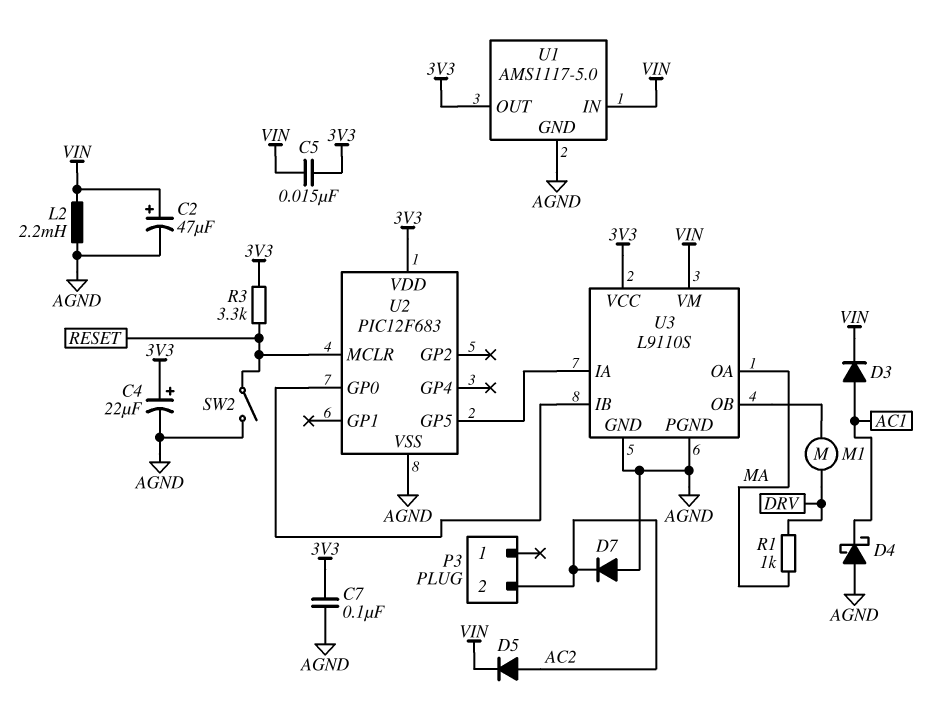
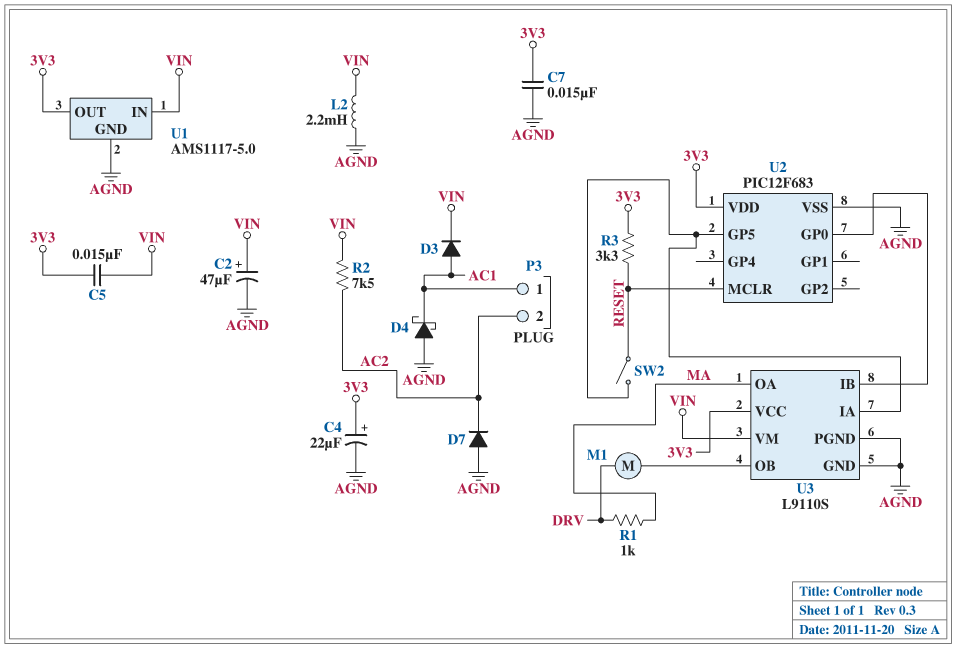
C7: 100nF (3V3, AGND) -> 15nF (3V3, AGND)
D5: diode (A AC2, K VIN) -> none
P3 pin 1: none -> AC1
R2: none -> 7.5k (AC2, VIN)
SW2: switch (AGND, RESET) -> switch (RESET, U2/GP5)

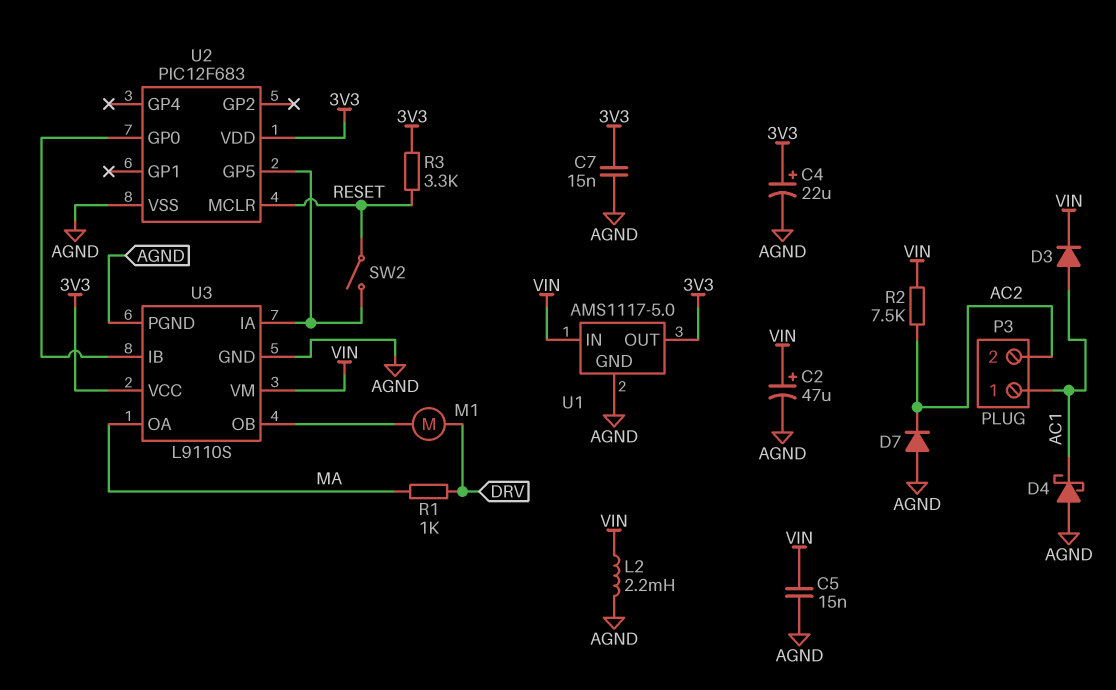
C5: 15nF (3V3, VIN) -> 15nF (AGND, VIN)

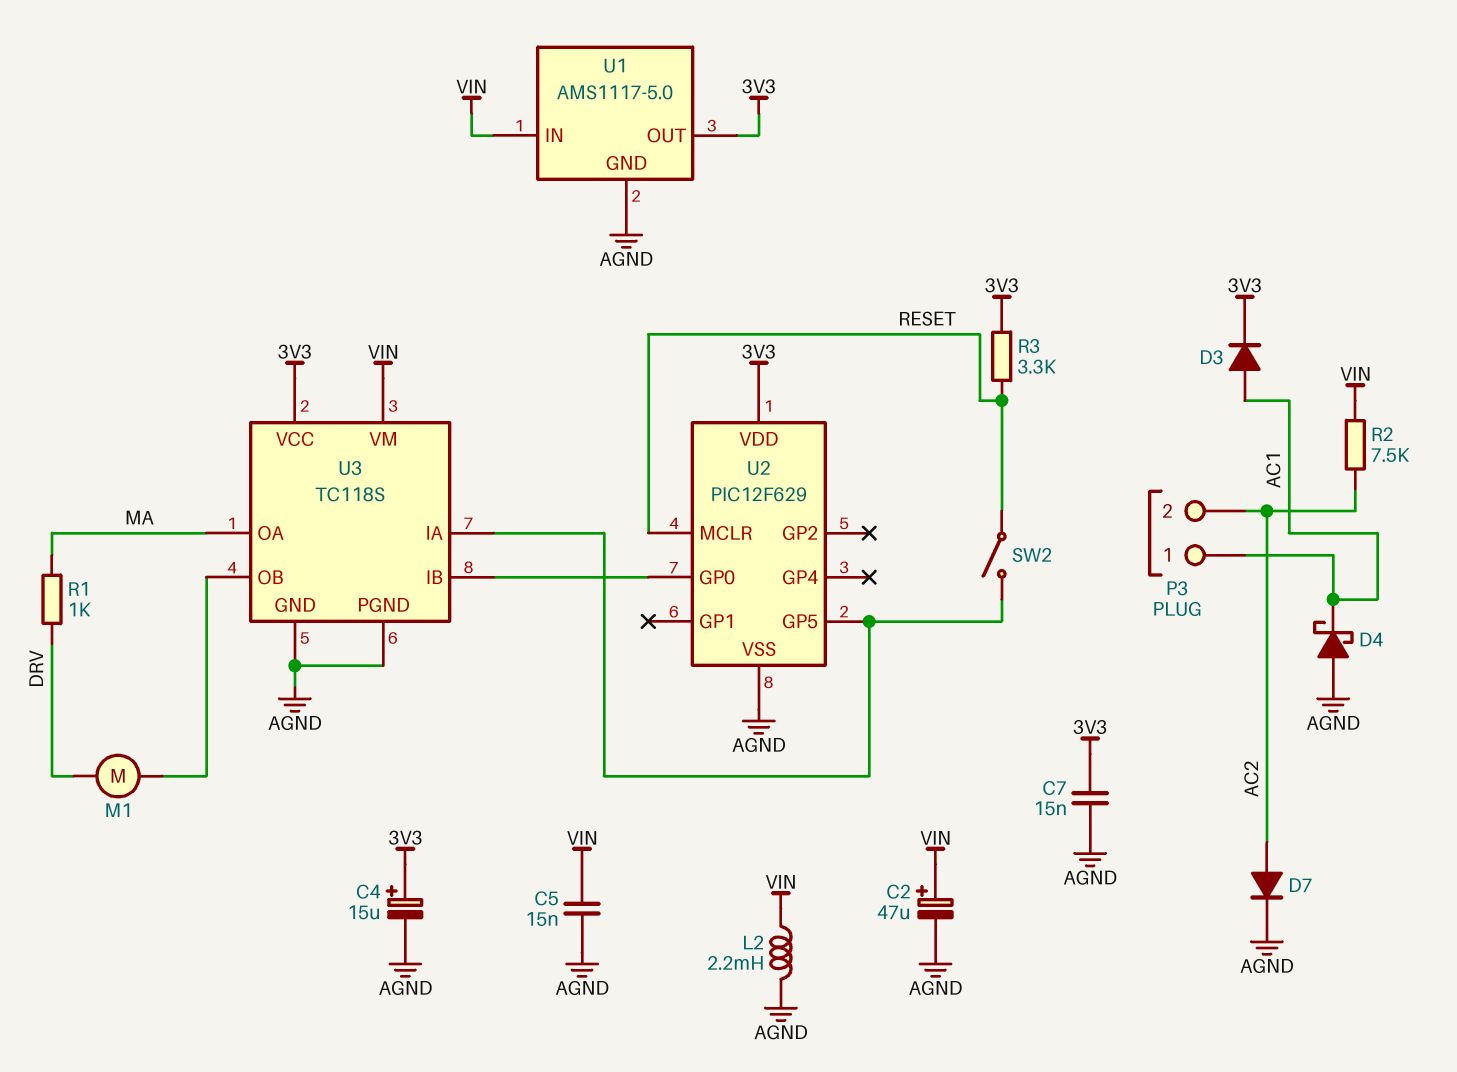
C4: 22uF (plus 3V3, minus AGND) -> 15uF (plus 3V3, minus AGND)
D3: diode (A AC1, K VIN) -> diode (A AC1, K 3V3)
D7: diode (A AGND, K AC2) -> diode (A AC2, K AGND)
U2: PIC12F683 -> PIC12F629
U3: L9110S -> TC118S

